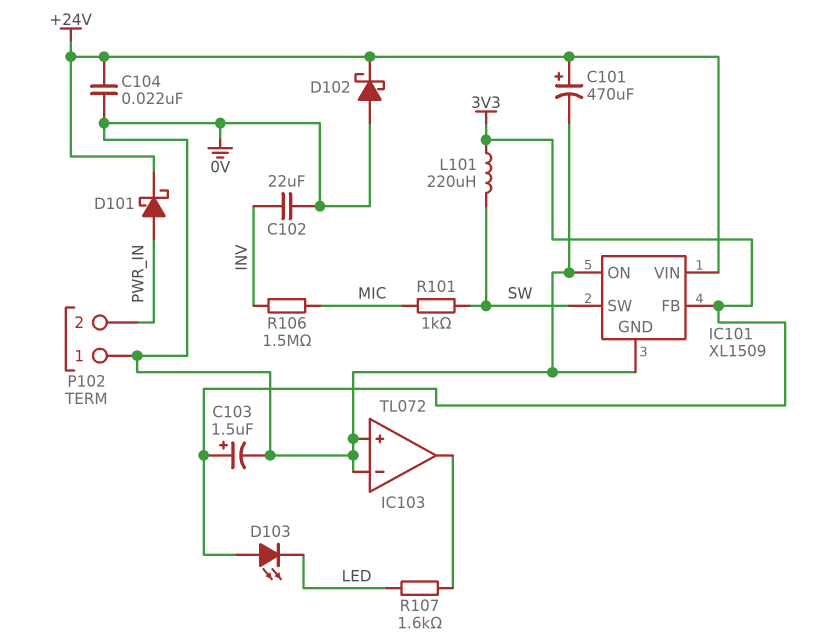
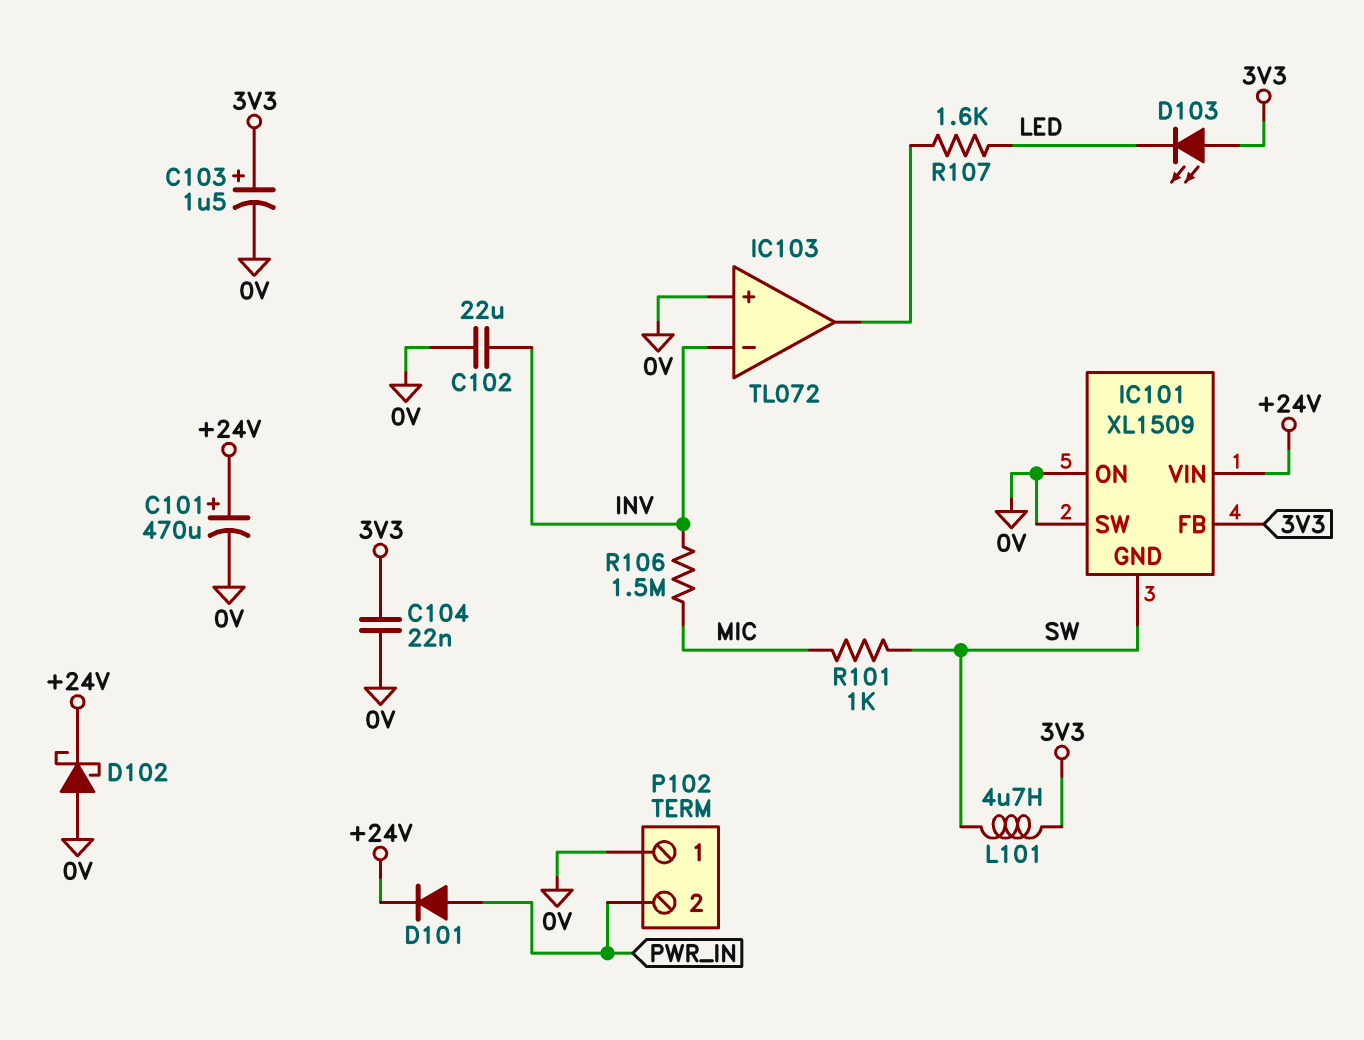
C104: 22nF (+24V, 0V) -> 22nF (0V, 3V3)
D101: schottky (A PWR_IN, K +24V) -> diode (A PWR_IN, K +24V)
IC101 pin GND: 0V -> SW
IC101 pin SW: SW -> 0V
IC103 pin in-: 0V -> INV
L101: 220uH (3V3, SW) -> 4.7uH (3V3, SW)

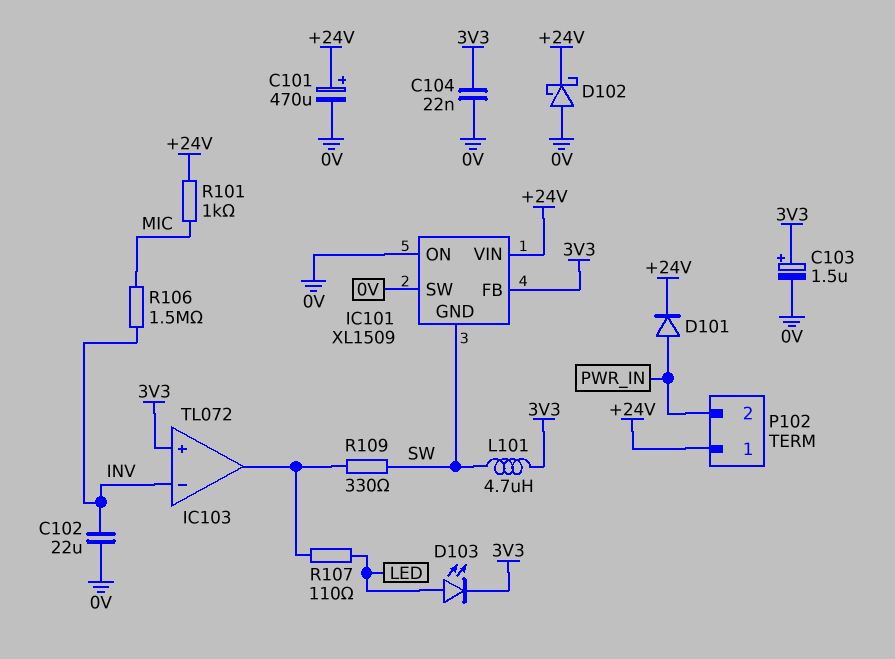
D103: LED (A 3V3, K LED) -> LED (A LED, K 3V3)
IC103 pin in+: 0V -> 3V3
P102 pin 1: 0V -> +24V
R101: 1k (MIC, SW) -> 1k (+24V, MIC)
R107: 1.6k (IC103/out, LED) -> 110 (IC103/out, LED)
R109: none -> 330 (IC103/out, SW)

